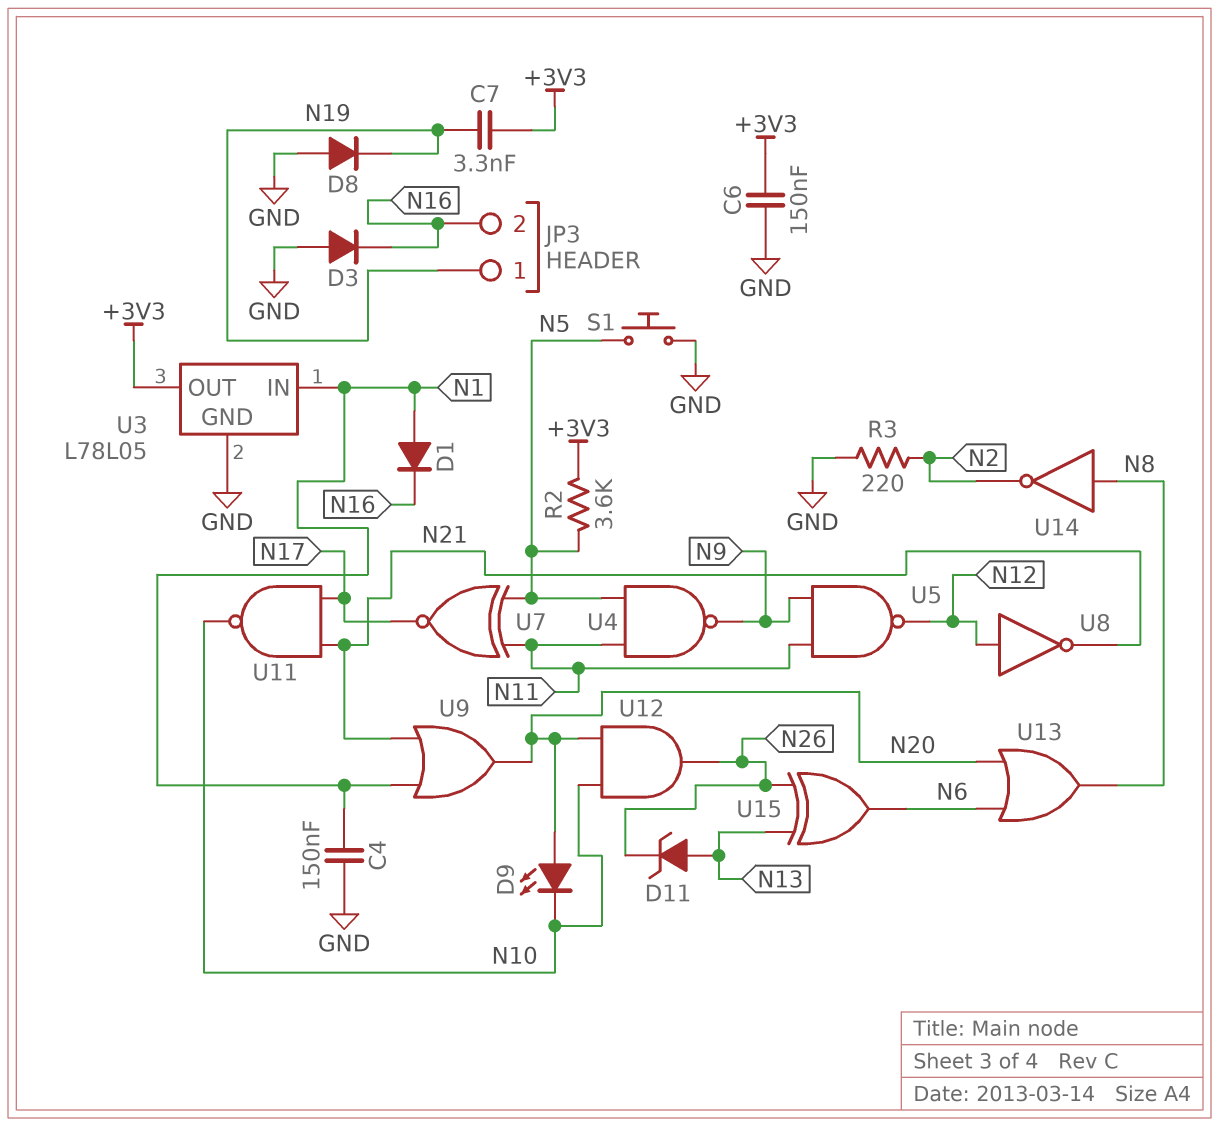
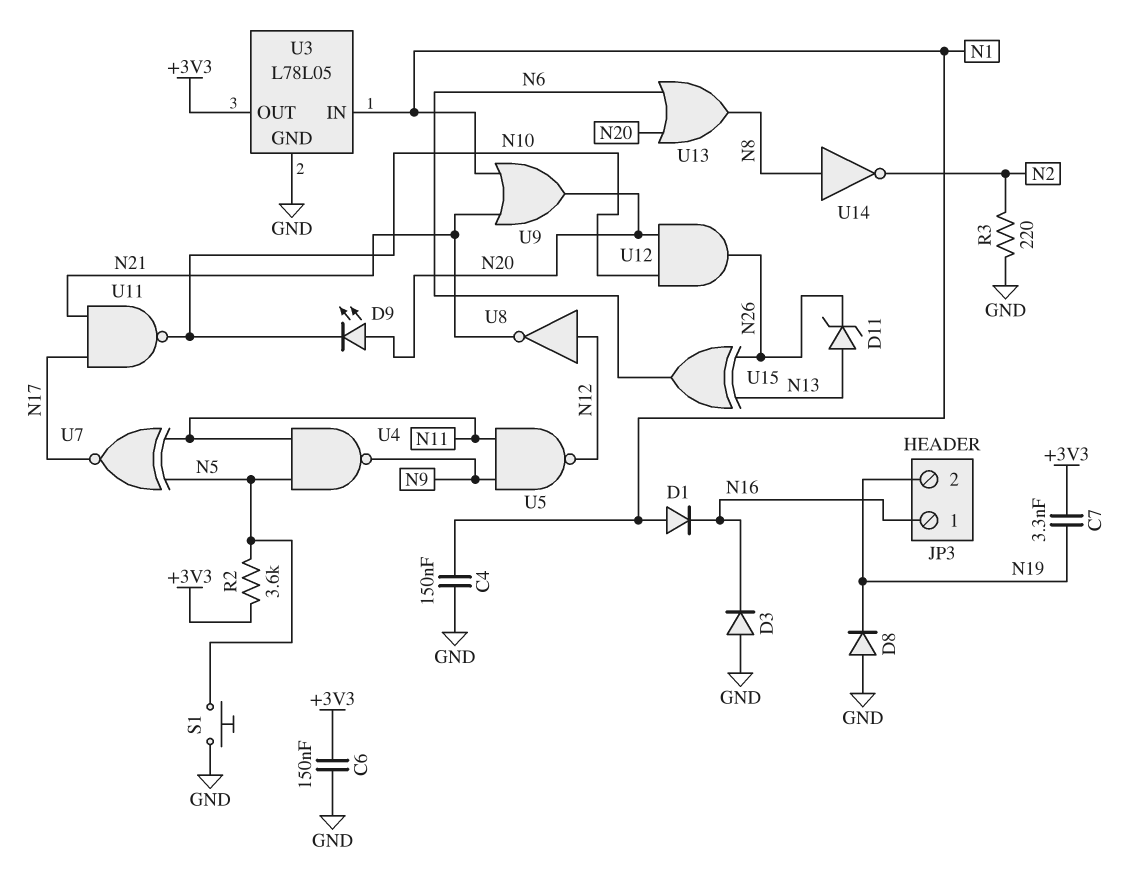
JP3 pin 1: N19 -> N16
JP3 pin 2: N16 -> N19

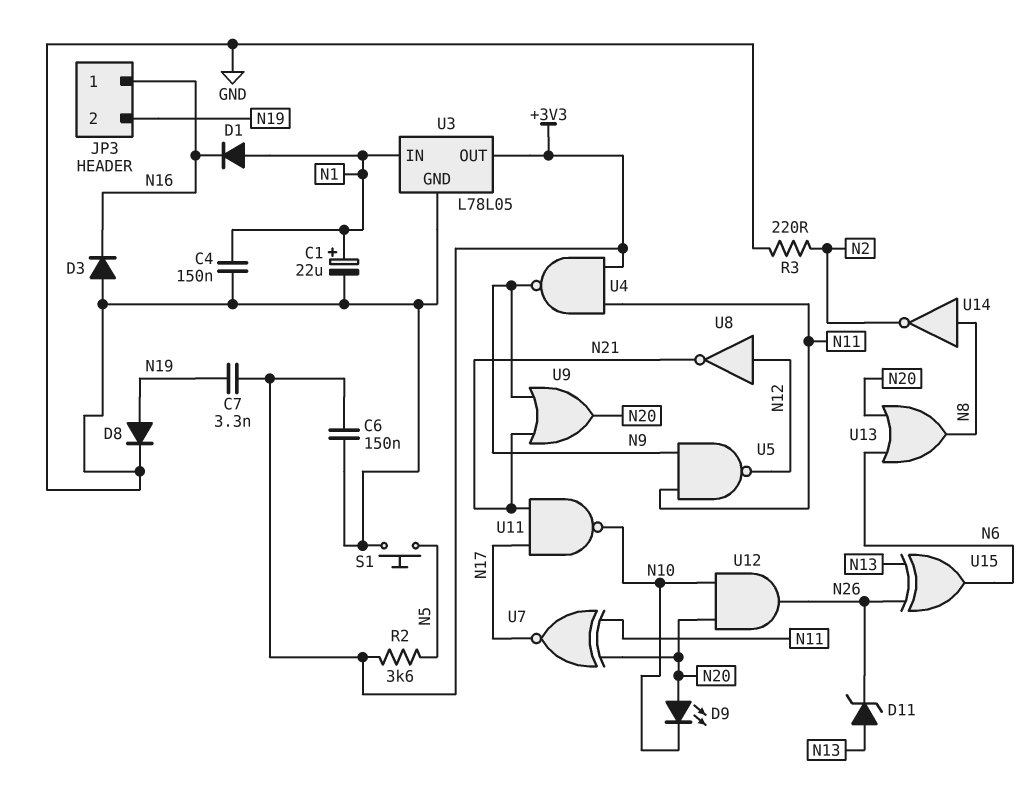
C1: none -> 22uF (plus N1, minus GND)
D8: diode (A GND, K N19) -> diode (A N19, K GND)
U4: NAND (in N5, in N11, out N9) -> NAND (in +3V3, in N11, out N9)
U7: XNOR (in N5, in N11, out N17) -> XNOR (in N11, in N20, out N17)
U9: OR (in N1, in N21, out N20) -> OR (in N9, in N21, out N20)

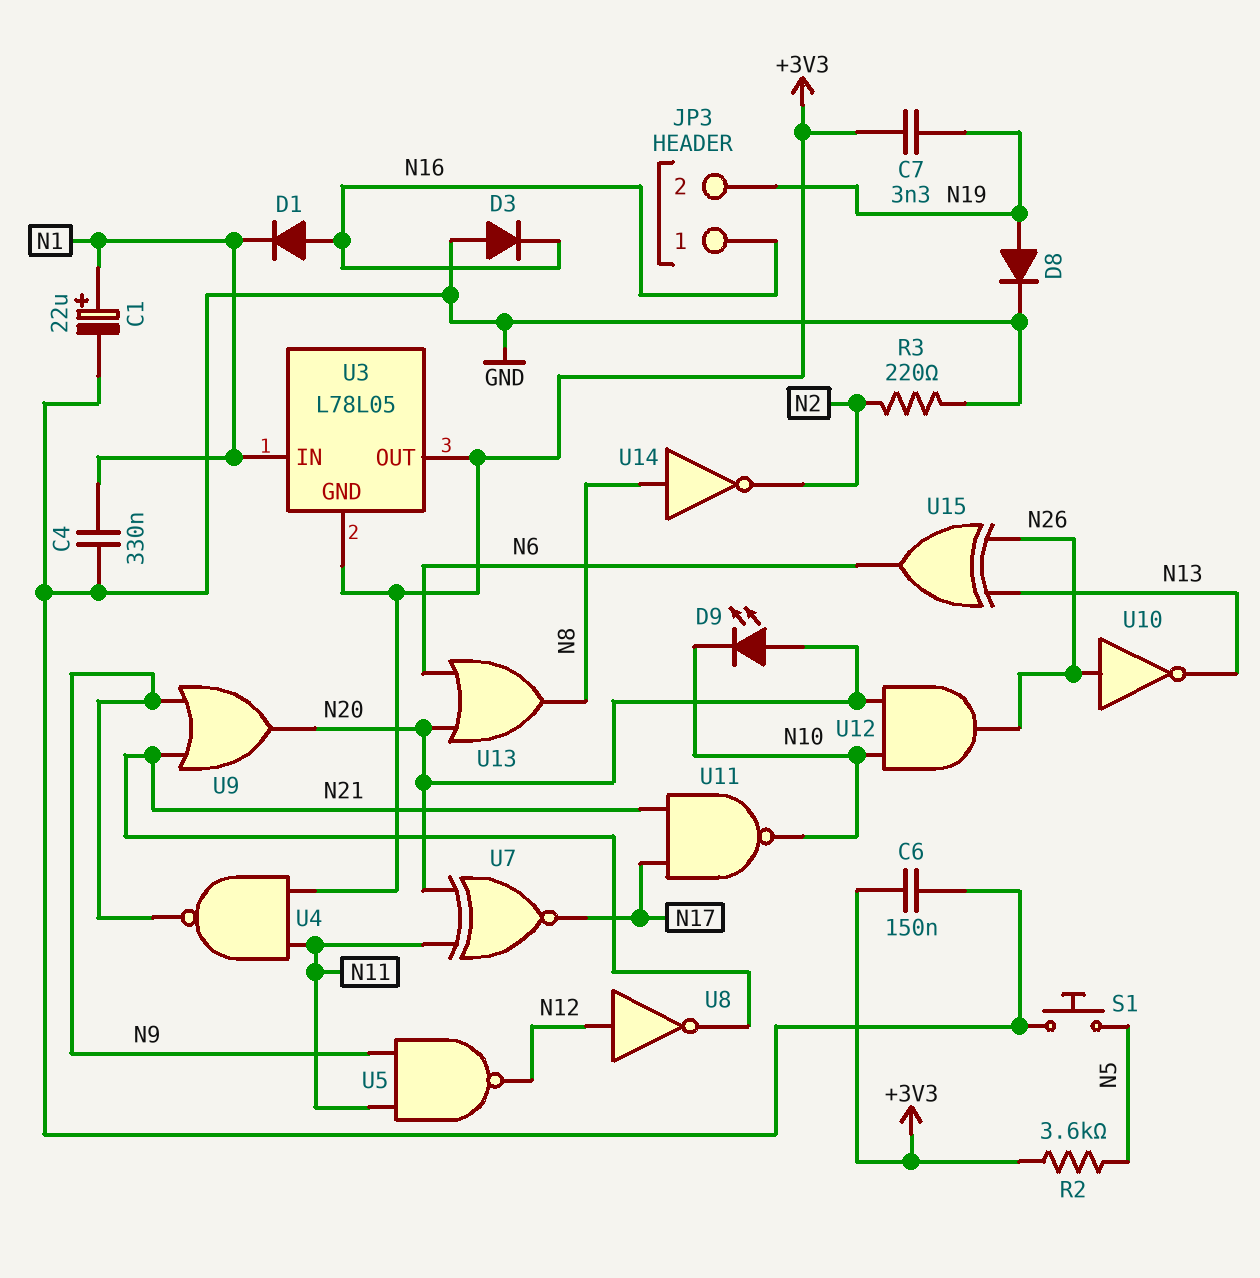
C4: 150nF (GND, N1) -> 330nF (GND, N1)
D1: diode (A N1, K N16) -> diode (A N16, K N1)
D11: zener (A N13, K N26) -> none
U3 pin GND: GND -> +3V3
U10: none -> NOT (in N26, out N13)

